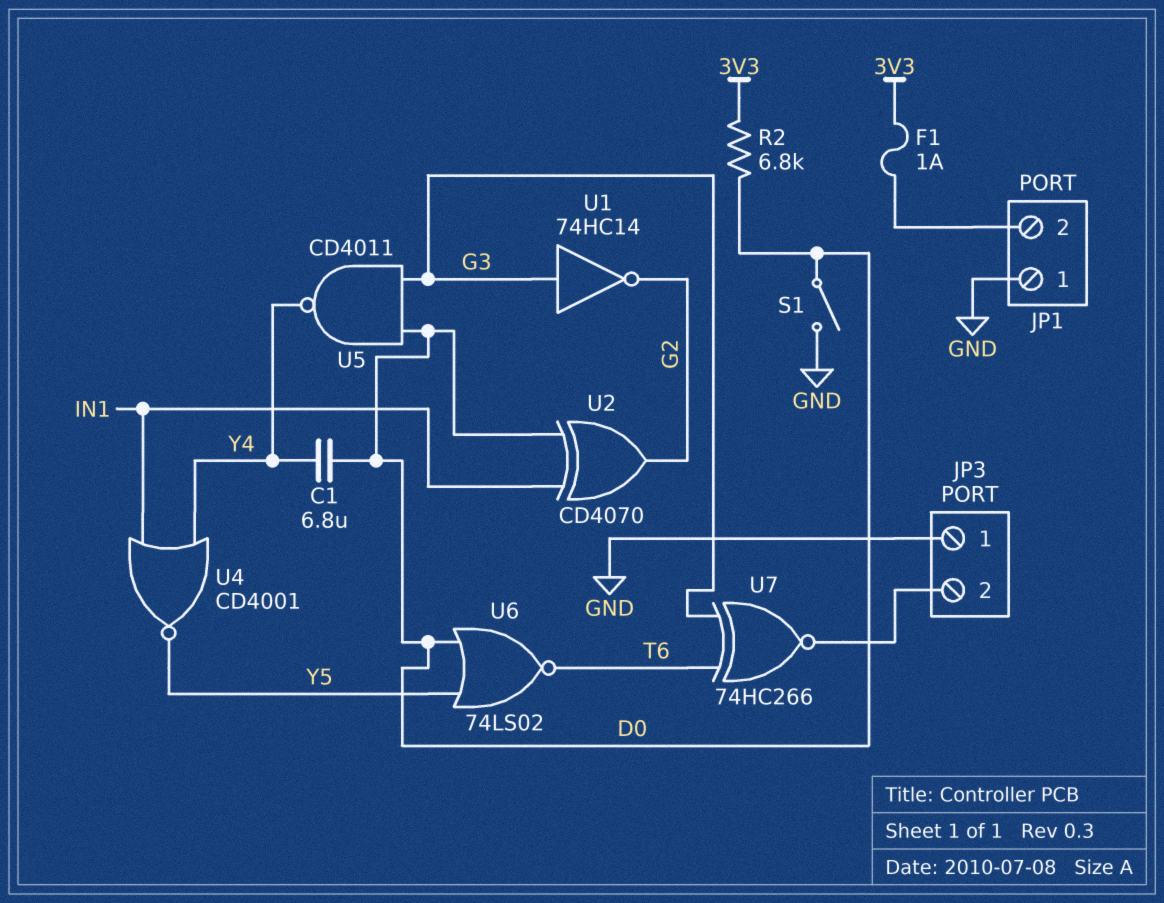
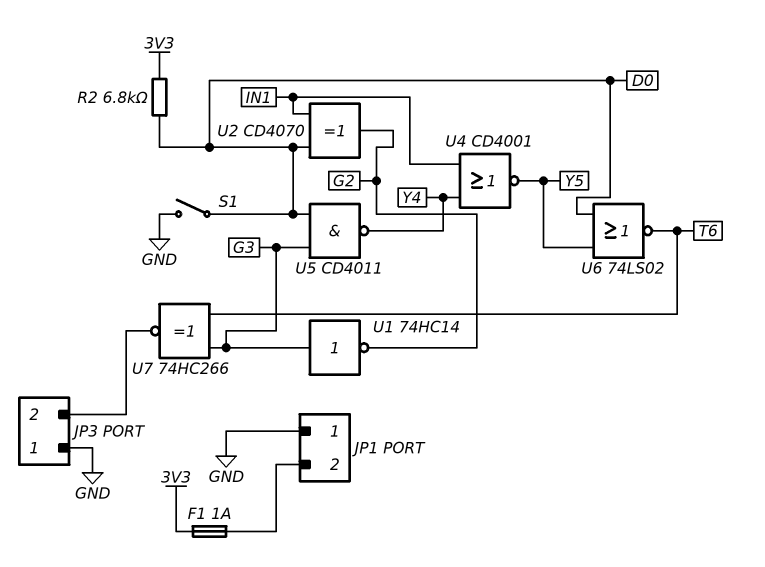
C1: 6.8uF (D0, Y4) -> none

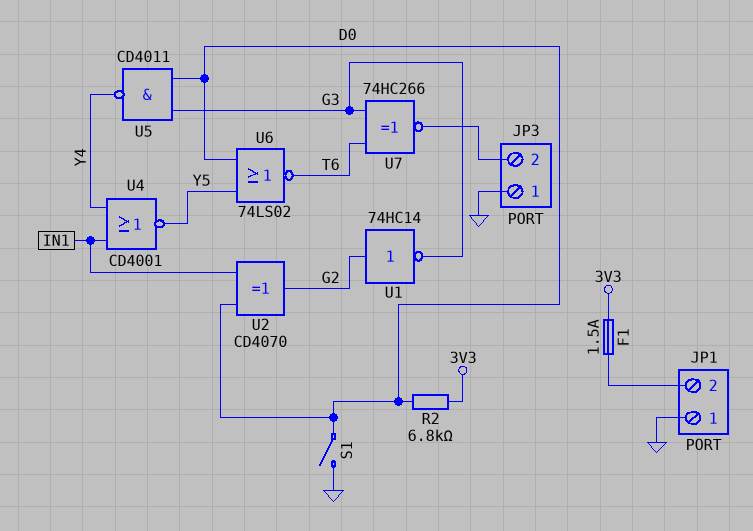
F1: 1A (3V3, JP1/2) -> 1.5A (3V3, JP1/2)
U1: NOT 74HC14 (in G3, out G2) -> NOT 74HC14 (in G2, out G3)

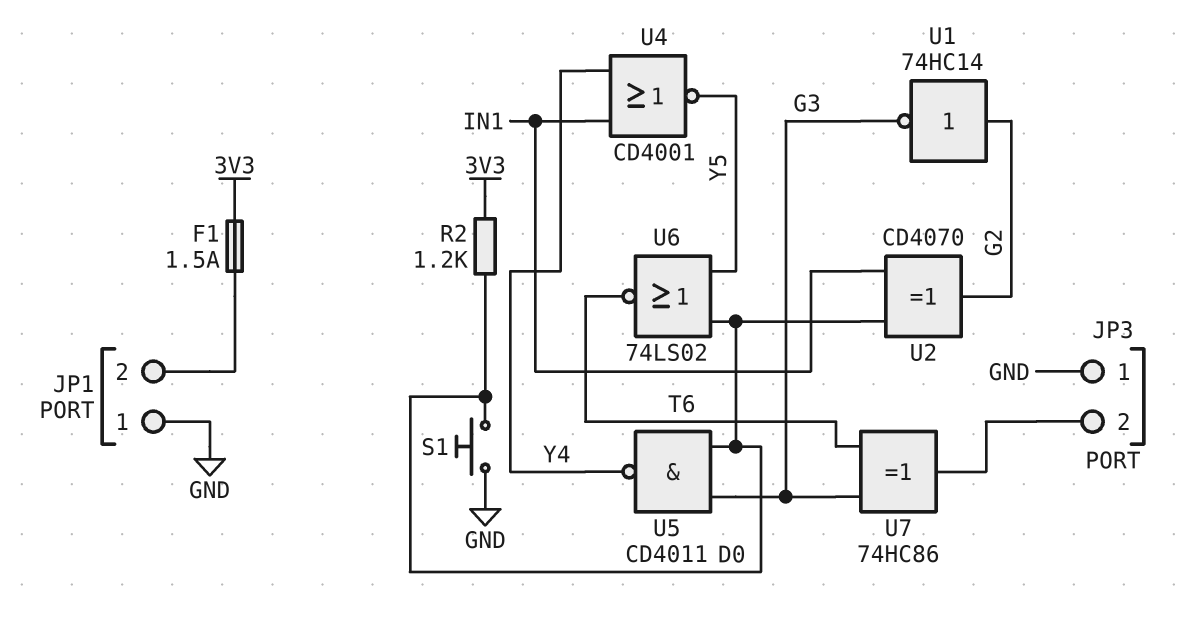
R2: 6.8k (3V3, D0) -> 1.2k (3V3, D0)
S1: switch (D0, GND) -> button (D0, GND)
U7: XNOR 74HC266 (in G3, in T6, out JP3/2) -> XOR 74HC86 (in G3, in T6, out JP3/2)

